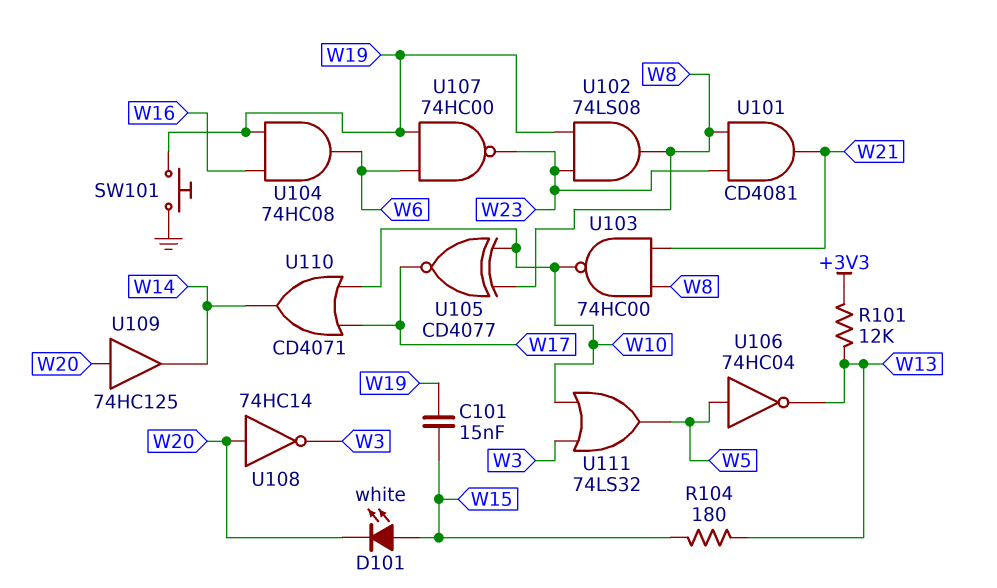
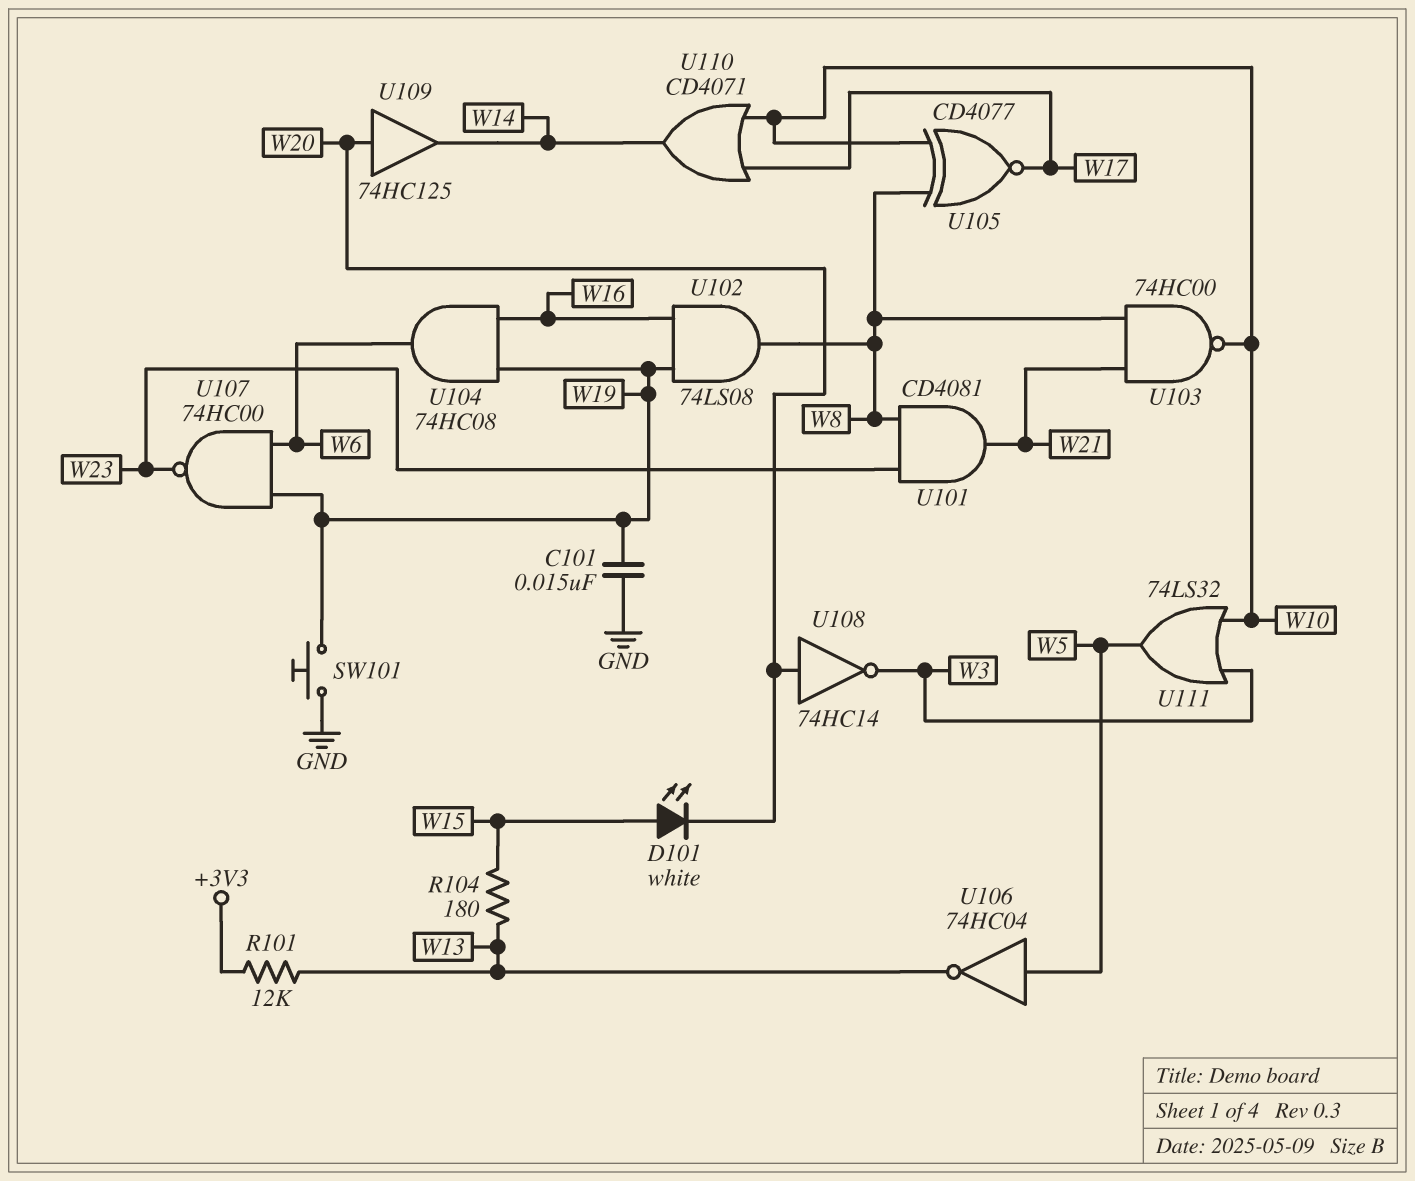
C101: 15nF (W15, W19) -> 15nF (GND, W19)
U102: AND 74LS08 (in W19, in W23, out W8) -> AND 74LS08 (in W16, in W19, out W8)

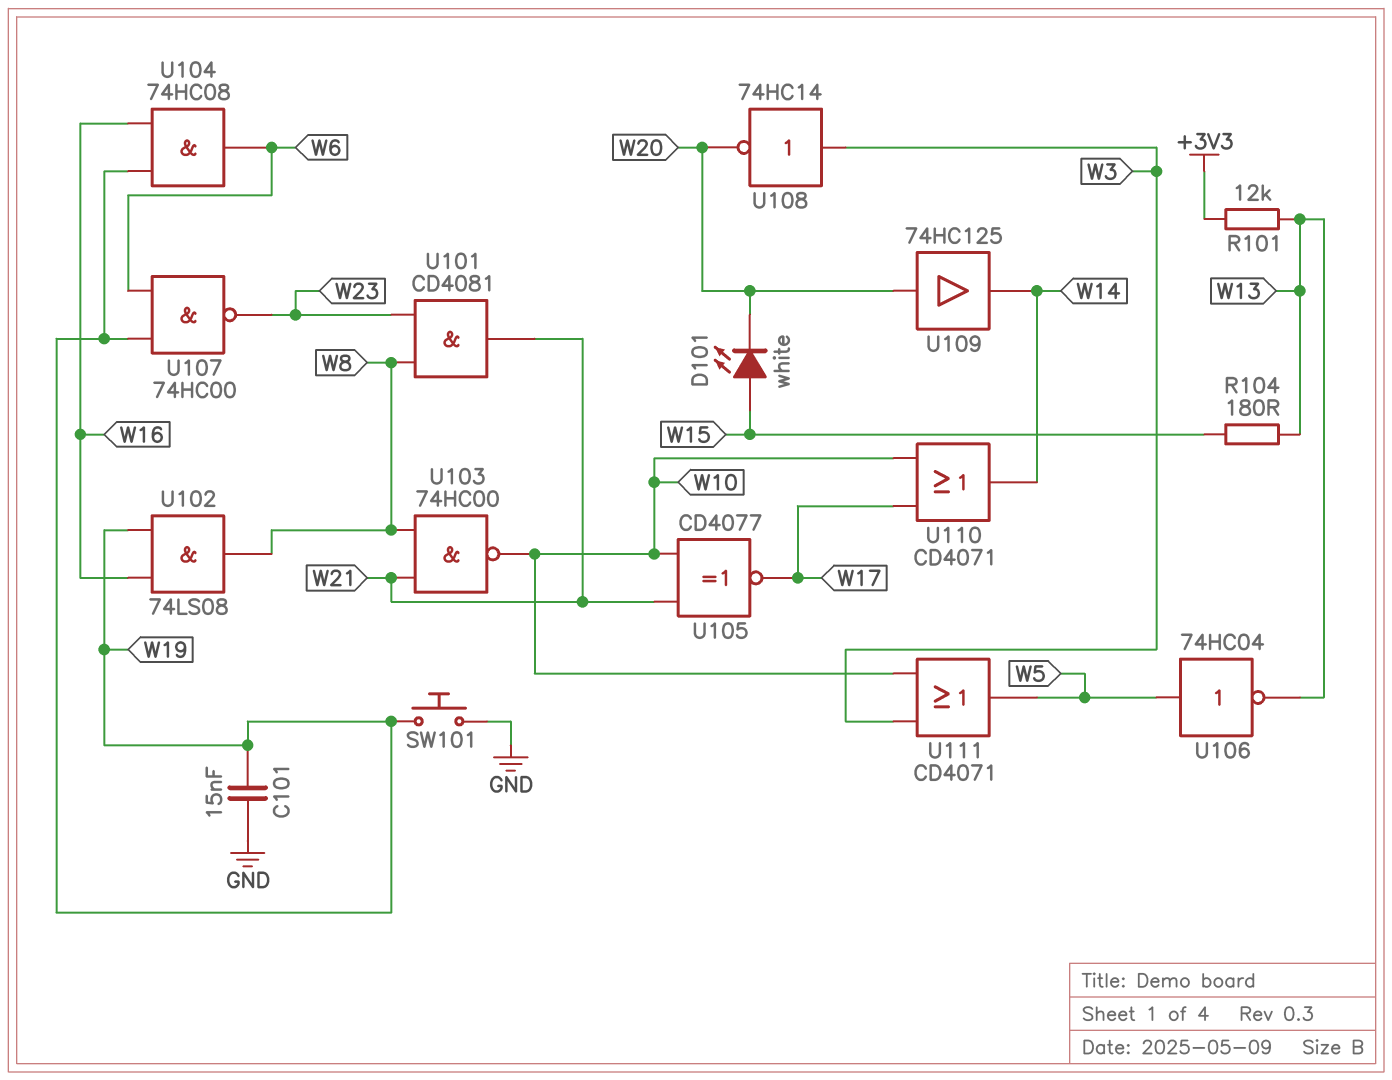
U105: XNOR CD4077 (in W8, in W10, out W17) -> XNOR CD4077 (in W10, in W21, out W17)
U108: NOT 74HC14 (in W20, out W3) -> NOT 74HC14 (in W3, out W20)
U111: OR 74LS32 (in W3, in W10, out W5) -> OR CD4071 (in W3, in W10, out W5)

